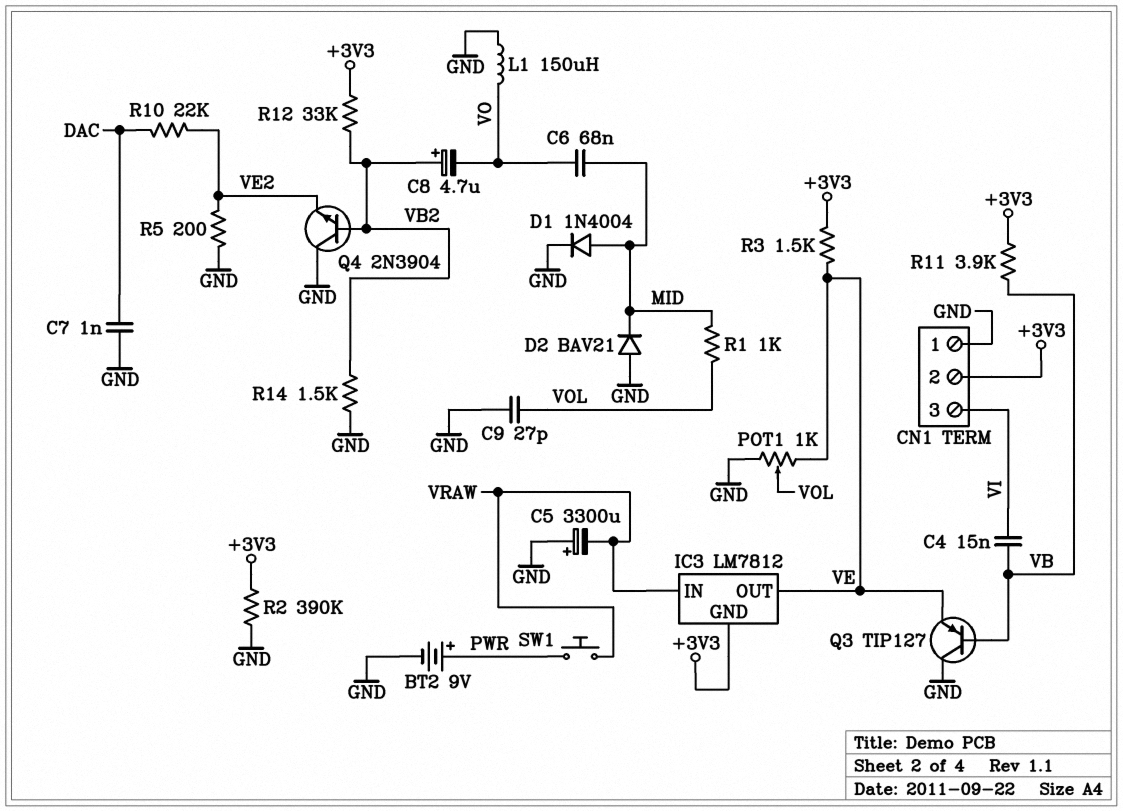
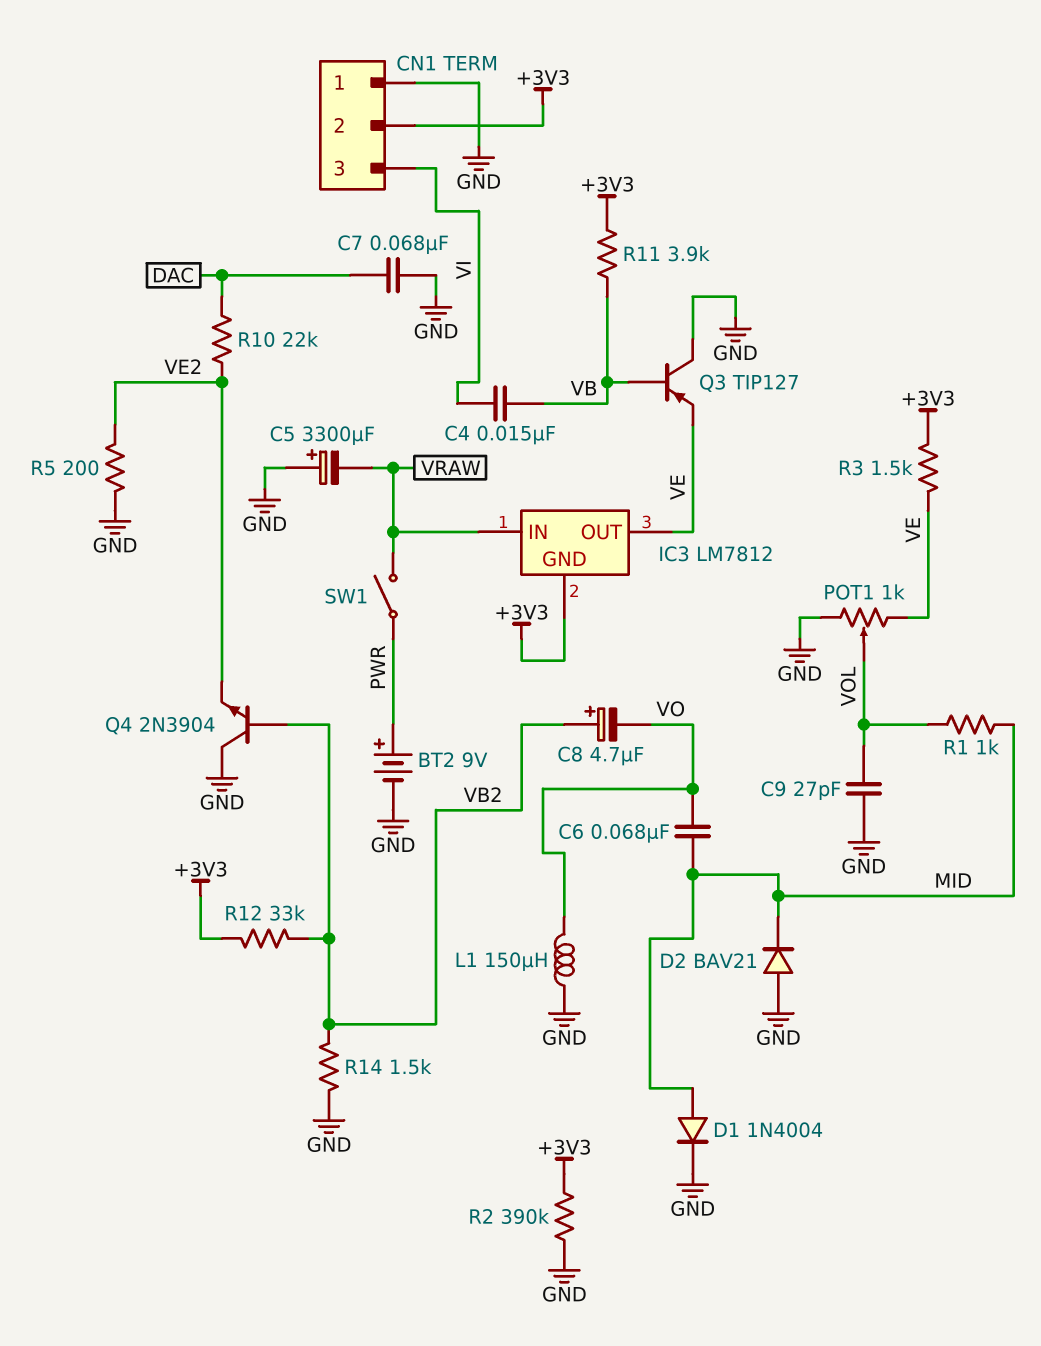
C7: 1nF (DAC, GND) -> 68nF (DAC, GND)
SW1: button (PWR, VRAW) -> switch (PWR, VRAW)

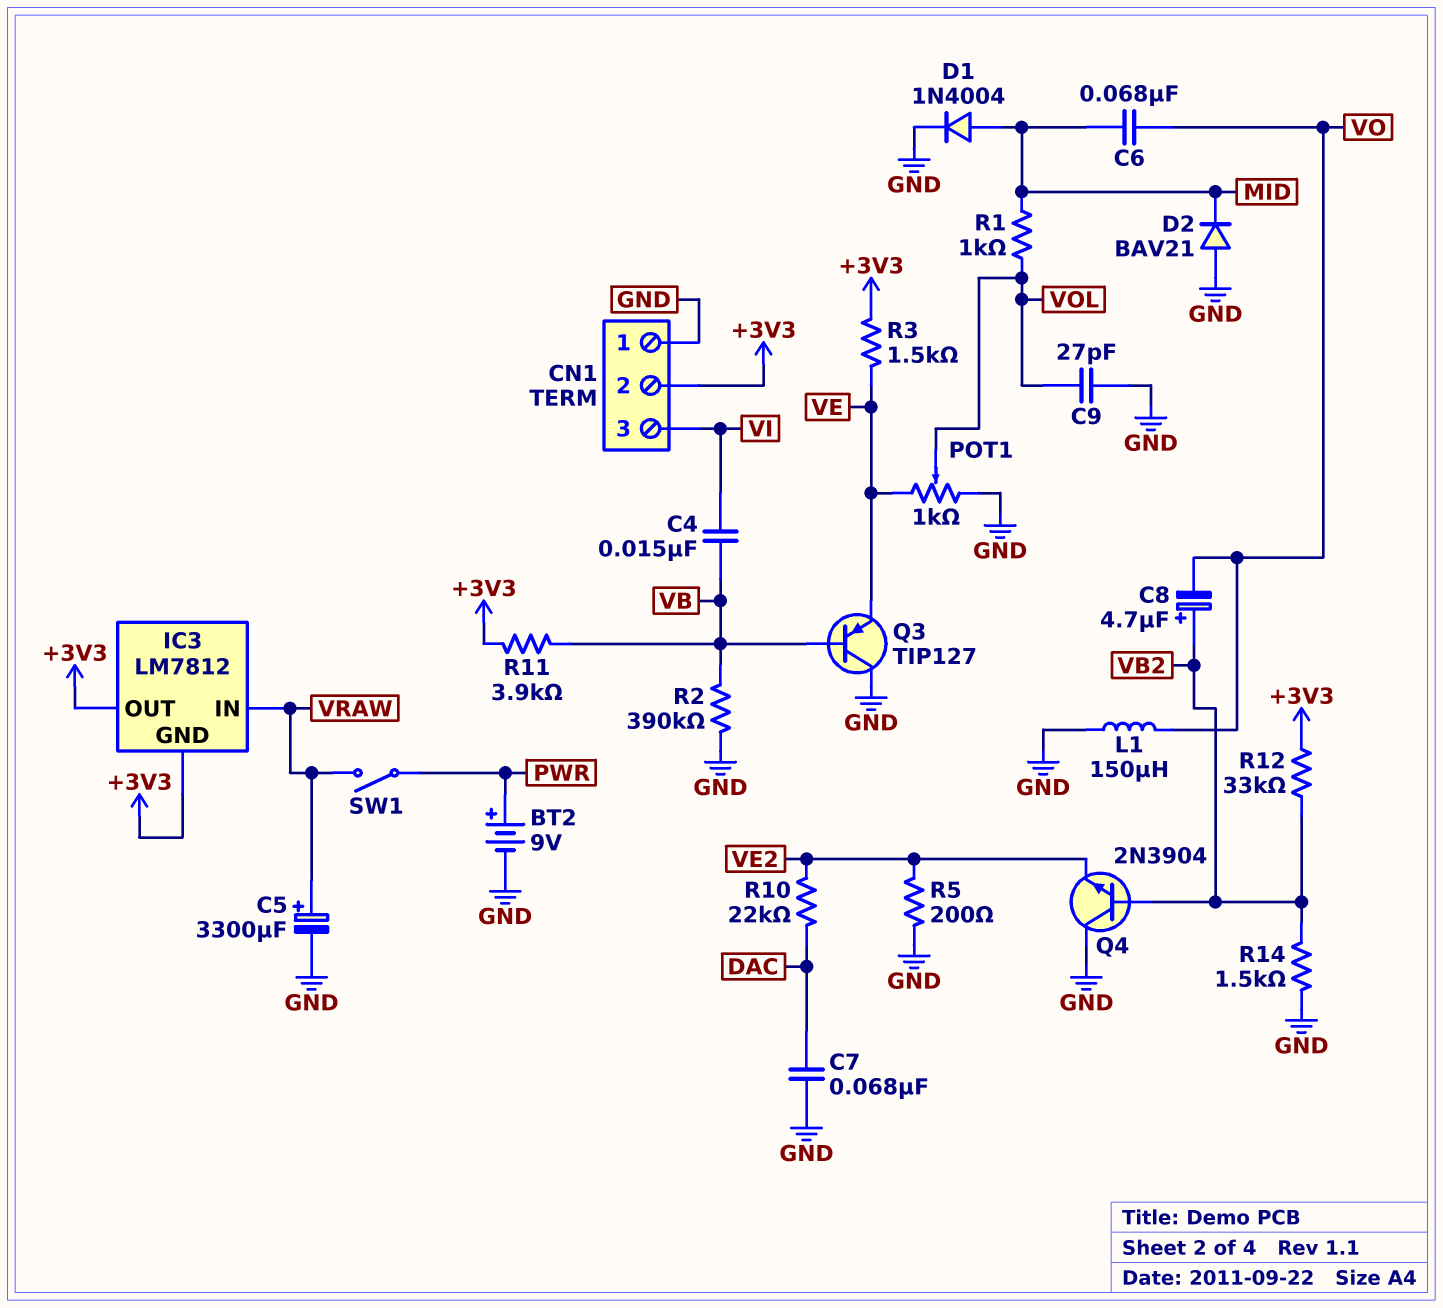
C5: 3300uF (plus GND, minus VRAW) -> 3300uF (plus VRAW, minus GND)
IC3 pin OUT: VE -> +3V3
R2: 390k (+3V3, GND) -> 390k (GND, VB)

